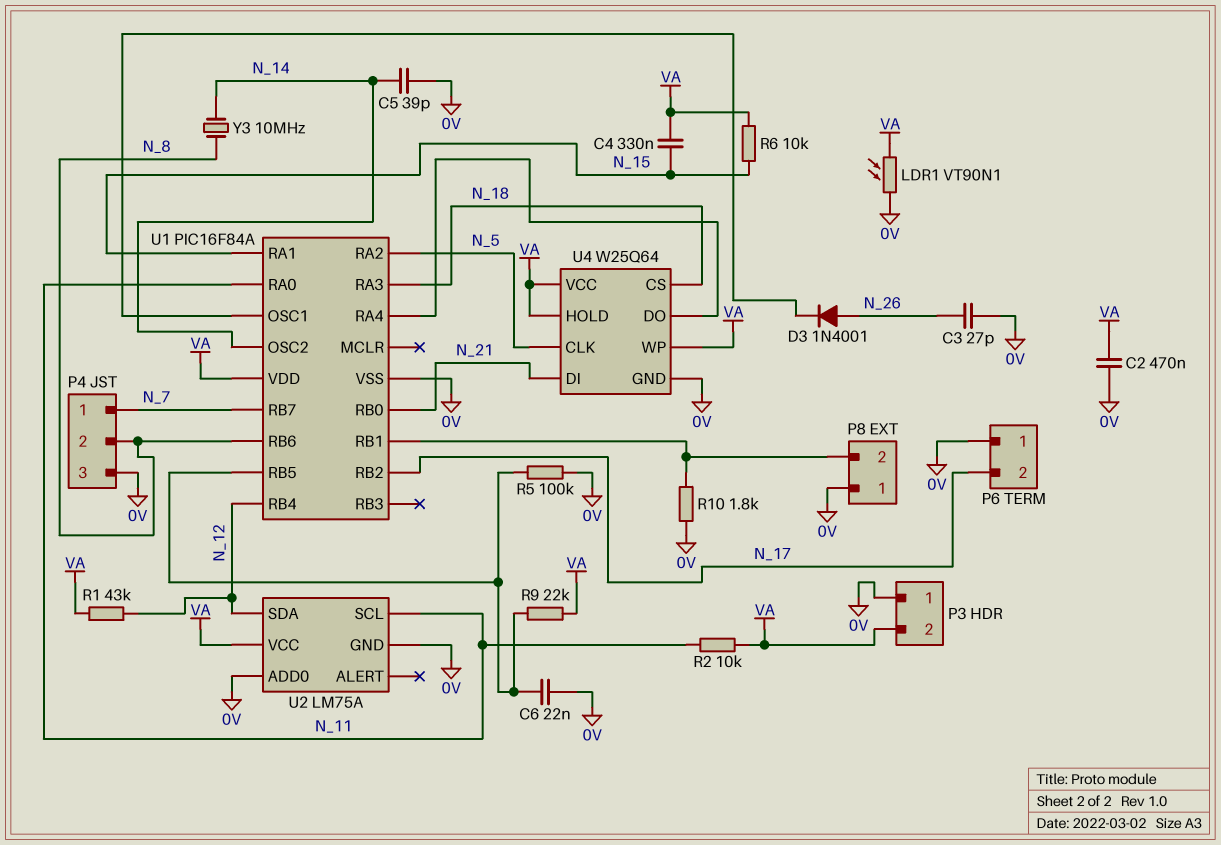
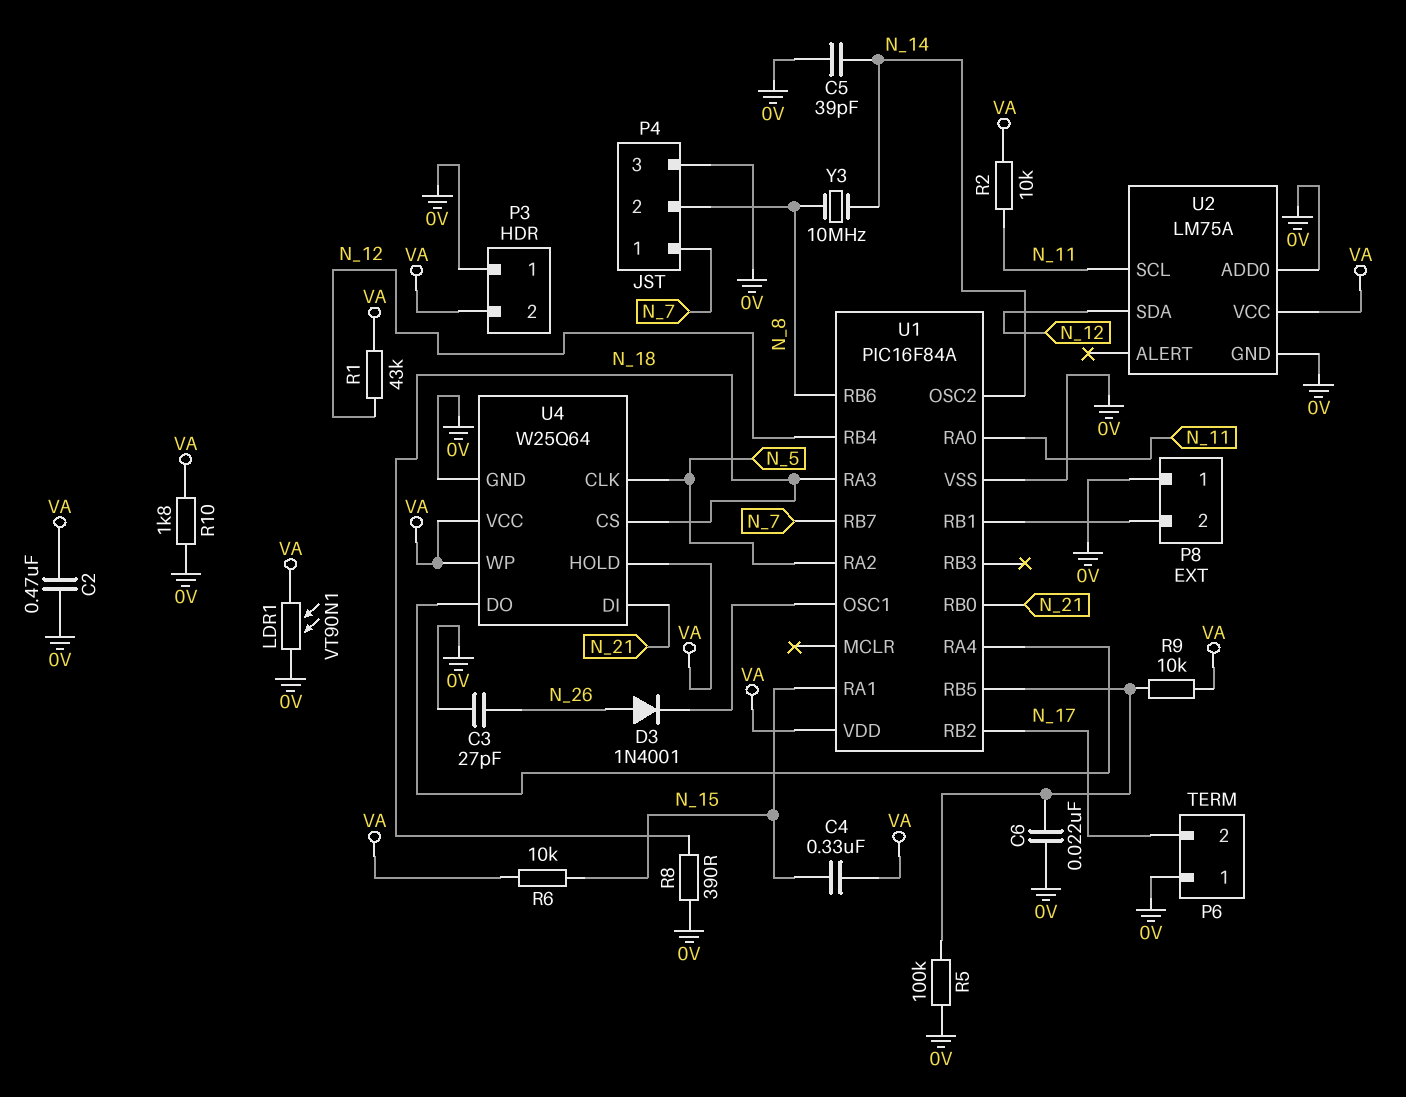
R8: none -> 390 (0V, N_18)
R9: 22k (U1/RB5, VA) -> 10k (U1/RB5, VA)
R10: 1.8k (0V, P8/2) -> 1.8k (0V, VA)

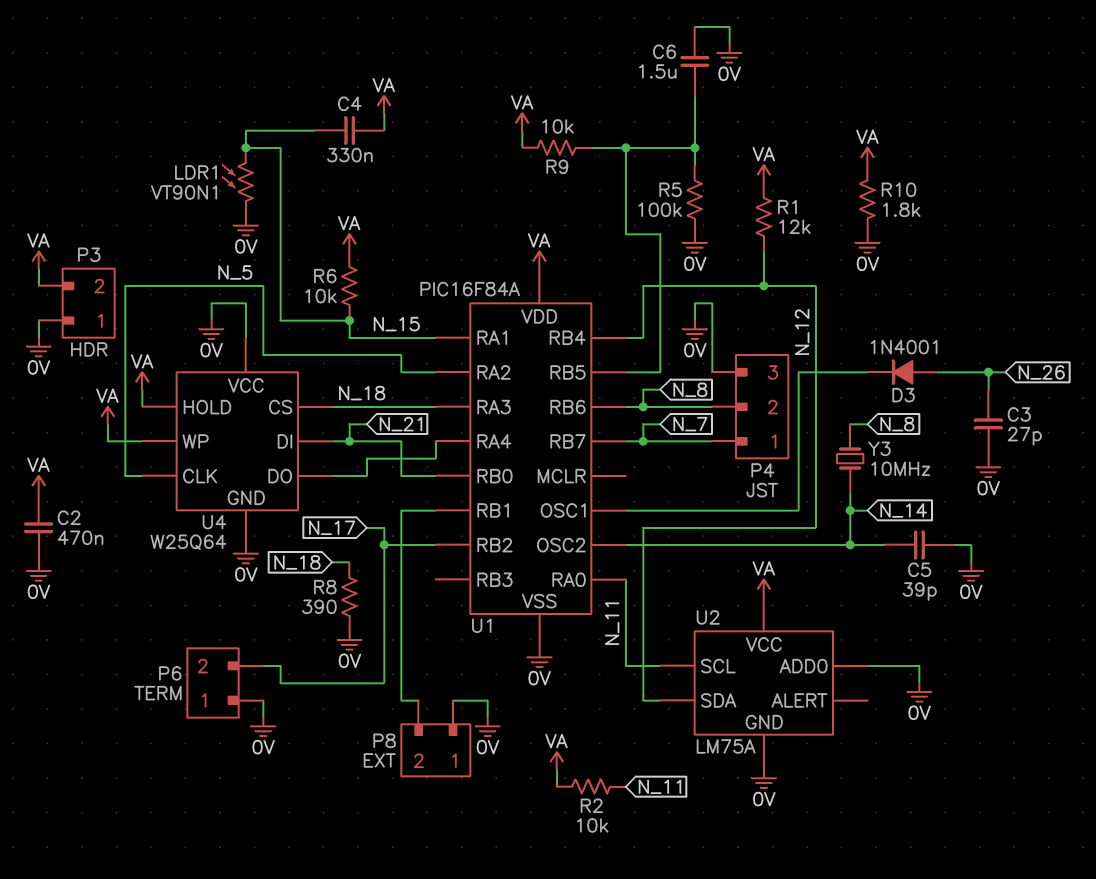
C6: 22nF (0V, U1/RB5) -> 1.5uF (0V, U1/RB5)
LDR1: VT90N1 (0V, VA) -> VT90N1 (0V, N_15)
R1: 43k (N_12, VA) -> 12k (N_12, VA)
U4 pin VCC: VA -> 0V

